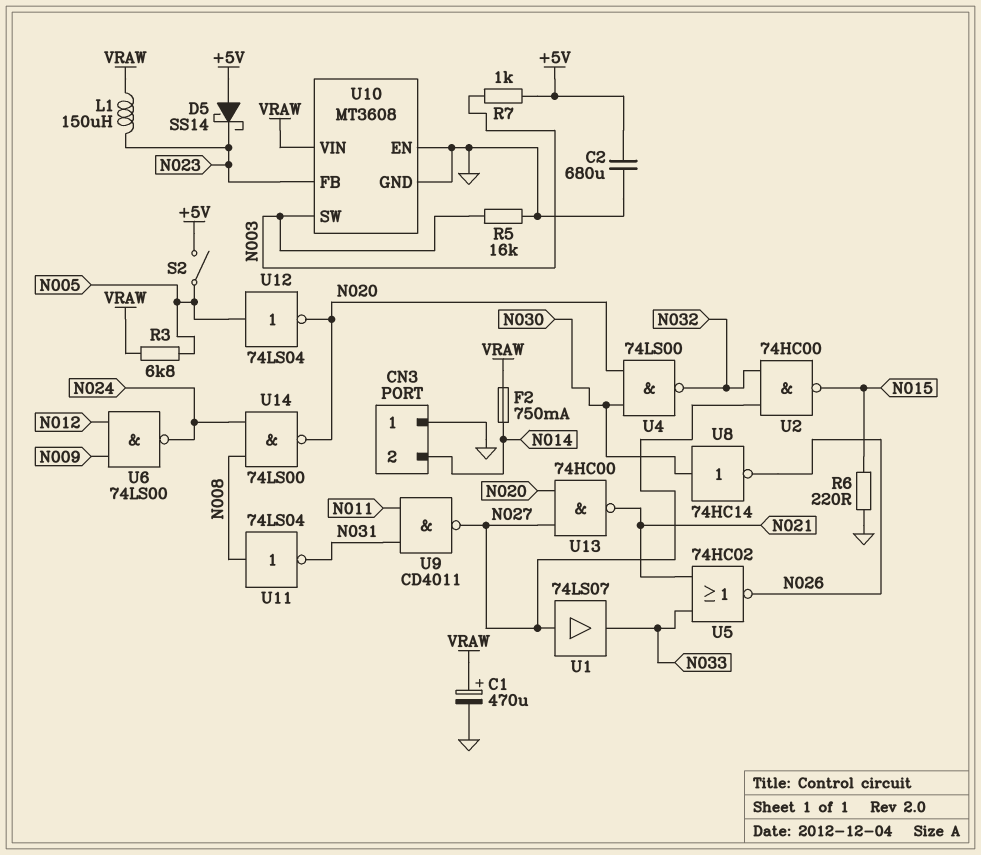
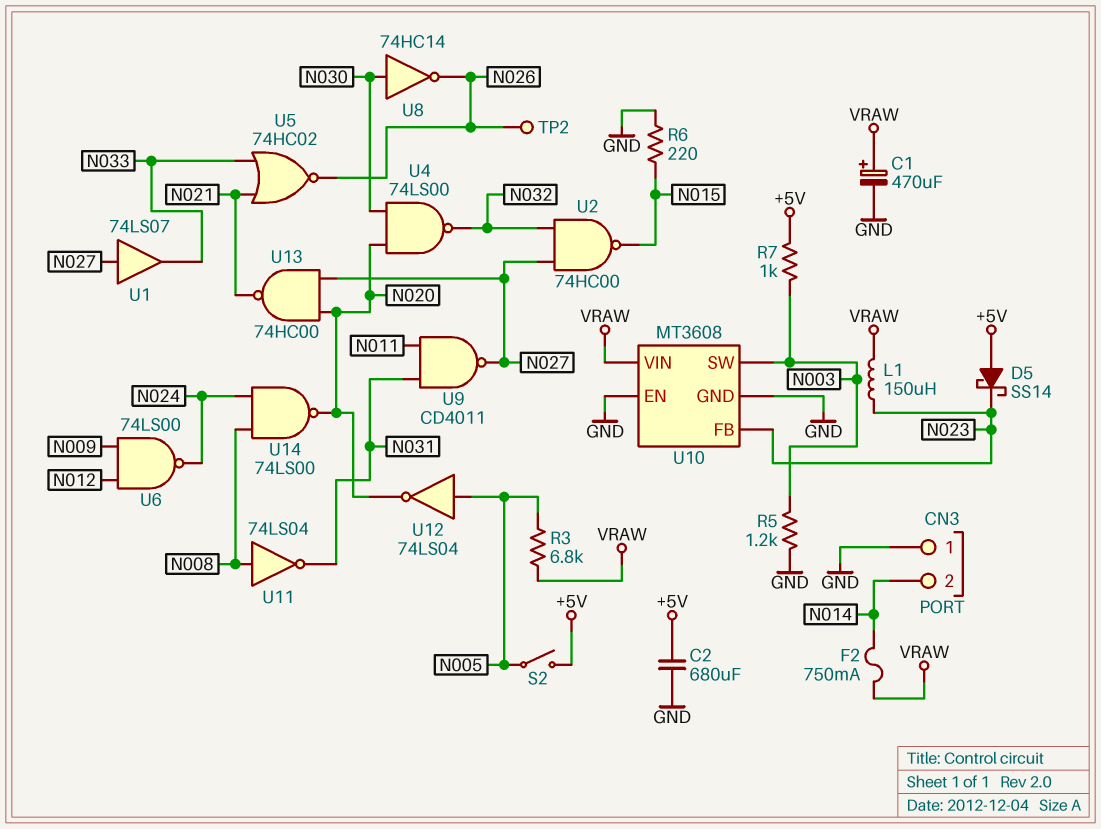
R5: 16k (GND, N003) -> 1.2k (GND, N003)
TP2: none -> test point (N026)

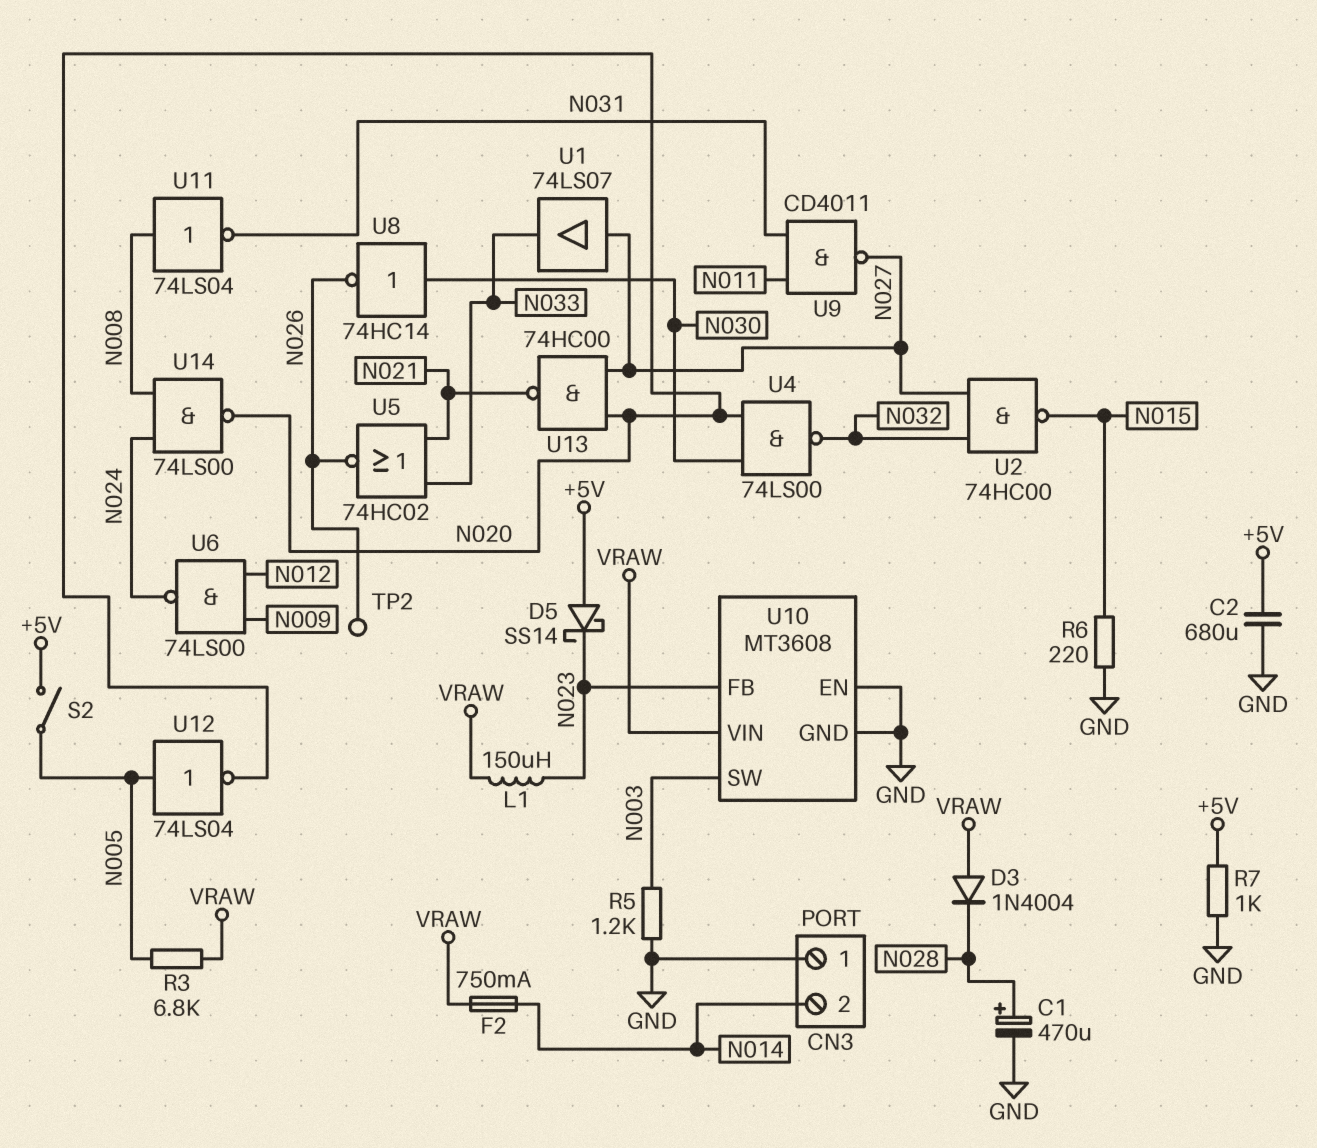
C1: 470uF (plus VRAW, minus GND) -> 470uF (plus N028, minus GND)
D3: none -> diode 1N4004 (A VRAW, K N028)
R7: 1k (+5V, N003) -> 1k (+5V, GND)

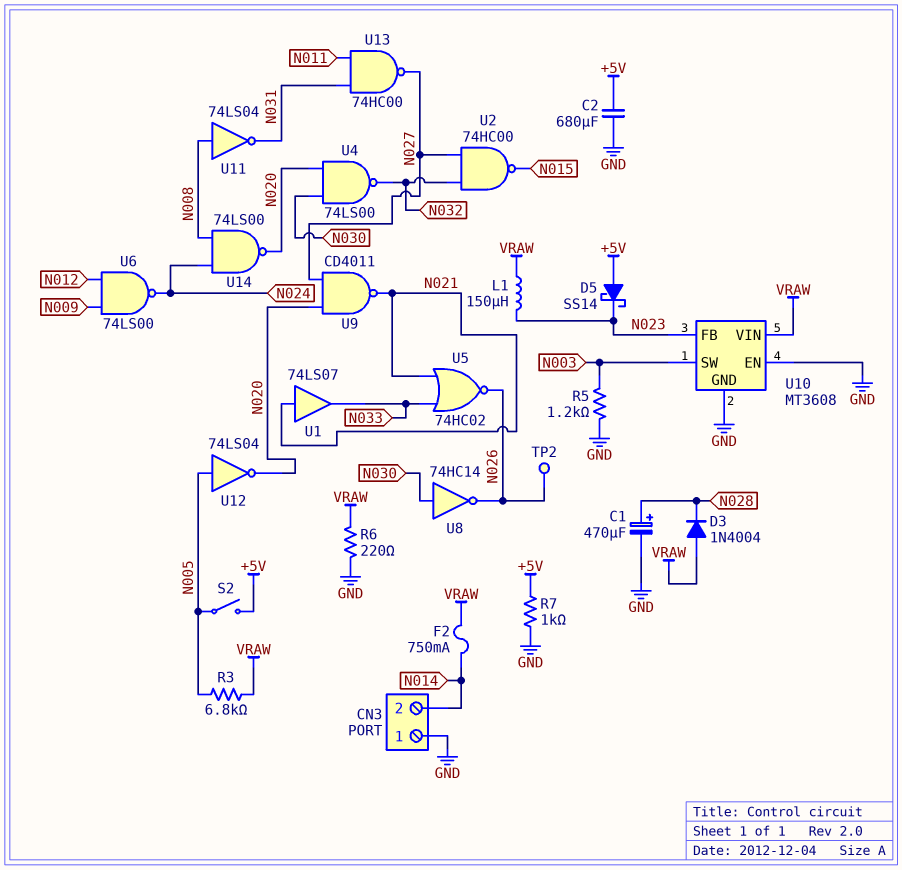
R6: 220 (GND, N015) -> 220 (GND, VRAW)
U1: buffer 74LS07 (in N027, out N033) -> buffer 74LS07 (in N021, out N033)
U9: NAND CD4011 (in N011, in N031, out N027) -> NAND CD4011 (in N020, in N027, out N021)
U13: NAND 74HC00 (in N020, in N027, out N021) -> NAND 74HC00 (in N011, in N031, out N027)

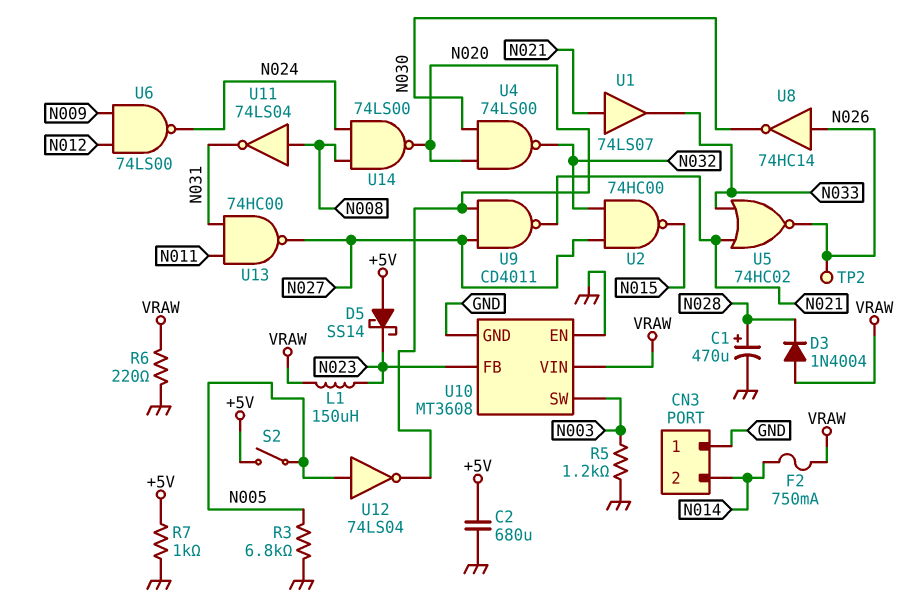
R3: 6.8k (N005, VRAW) -> 6.8k (GND, N005)
U8: NOT 74HC14 (in N030, out N026) -> NOT 74HC14 (in N026, out N030)

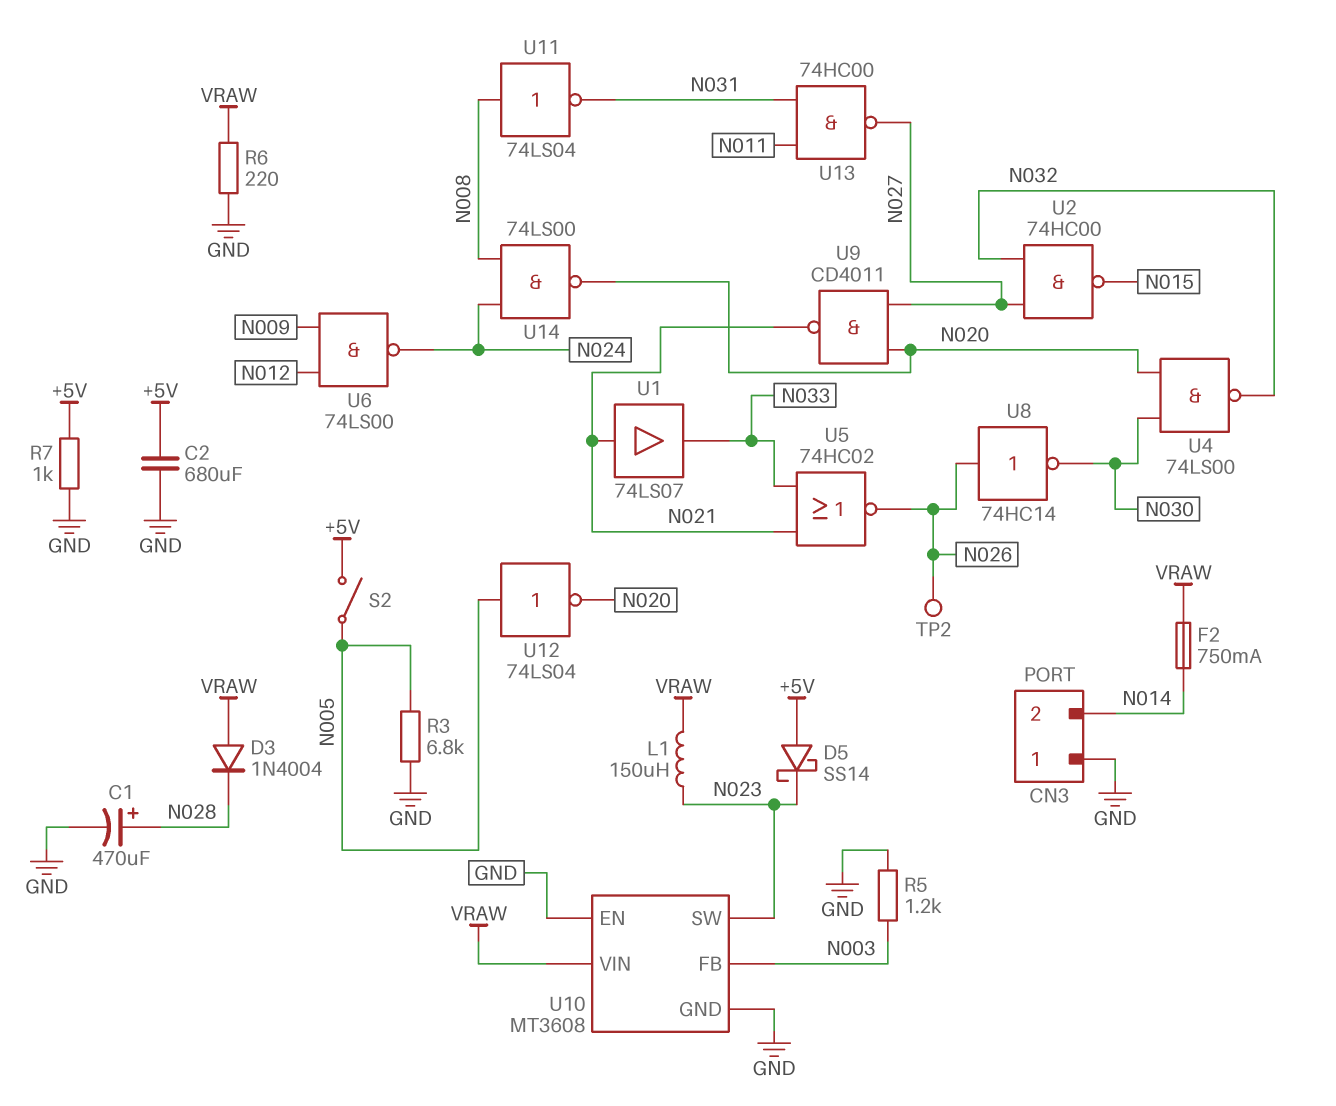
U10 pin FB: N023 -> N003
U10 pin SW: N003 -> N023

